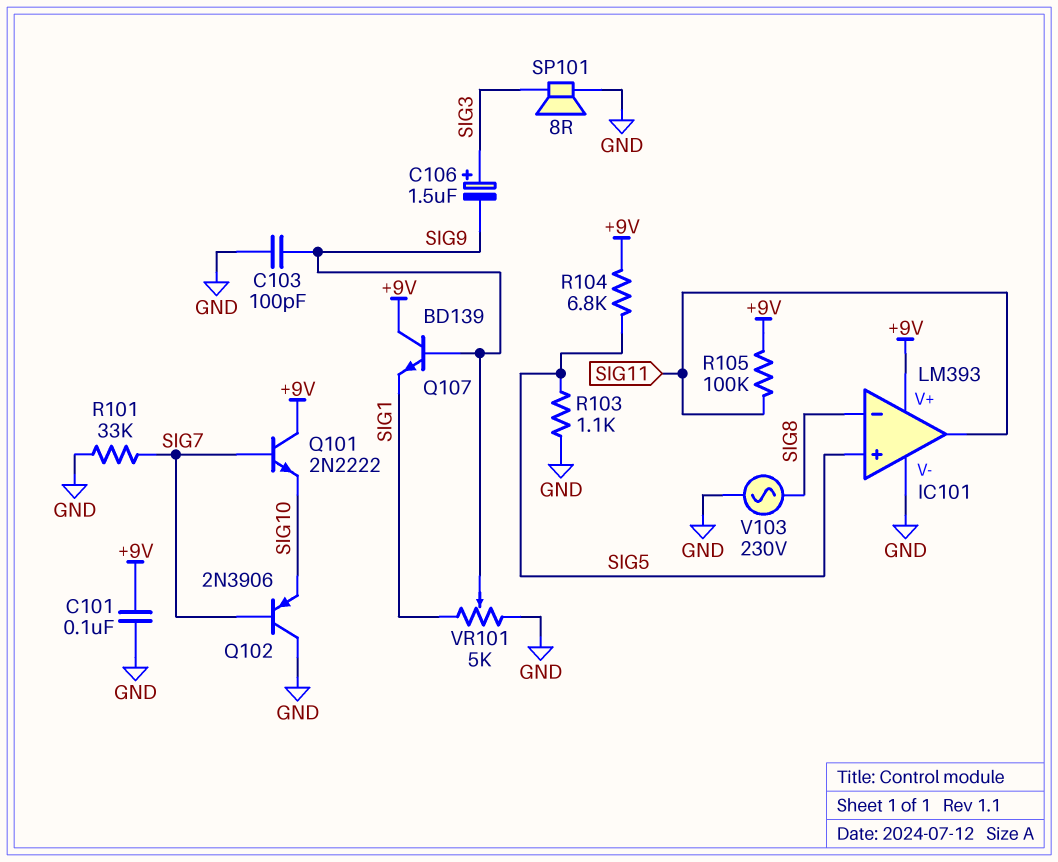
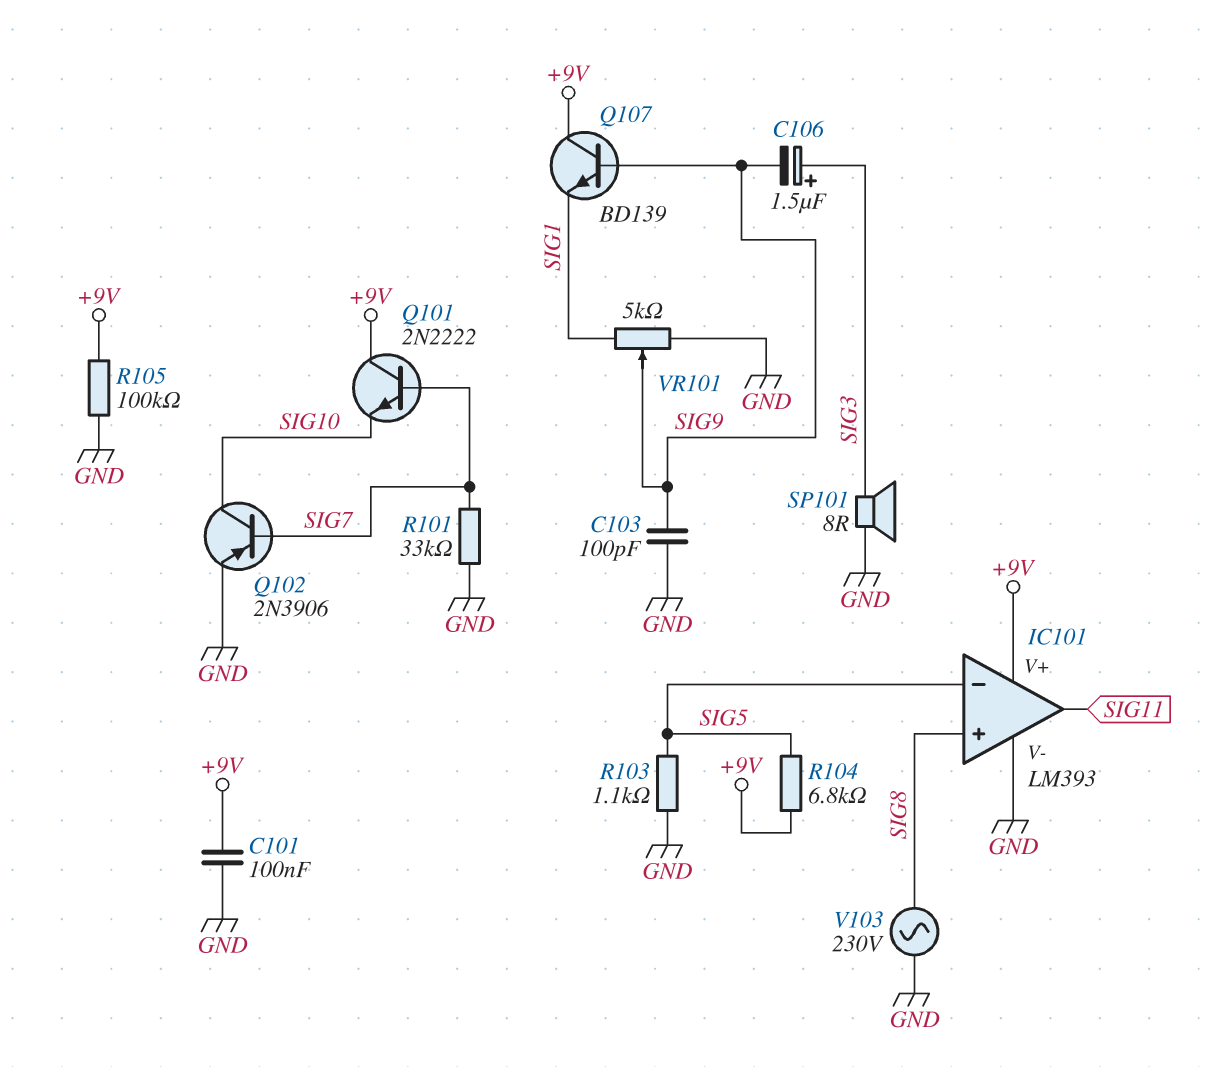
IC101 pin in+: SIG5 -> SIG8
IC101 pin in-: SIG8 -> SIG5
Q102: PNP 2N3906 (B SIG7, C GND, E SIG10) -> PNP 2N3906 (B SIG7, C SIG10, E GND)
R105: 100k (+9V, SIG11) -> 100k (+9V, GND)

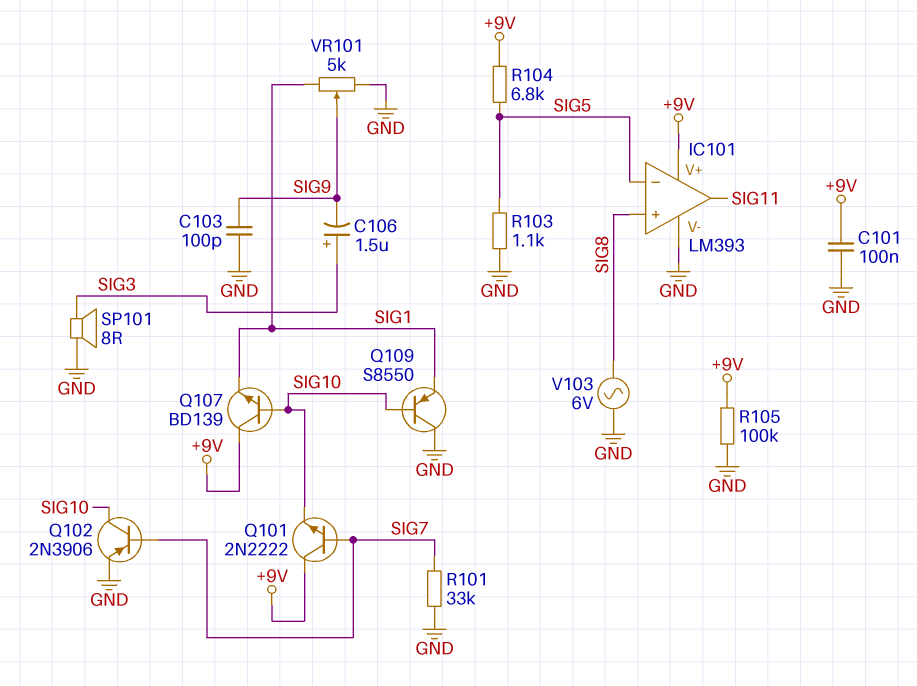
Q107: NPN BD139 (B SIG9, C +9V, E SIG1) -> NPN BD139 (B SIG10, C +9V, E SIG1)
Q109: none -> PNP S8550 (B SIG10, C GND, E SIG1)
V103: AC 230V (GND, SIG8) -> AC 6V (GND, SIG8)

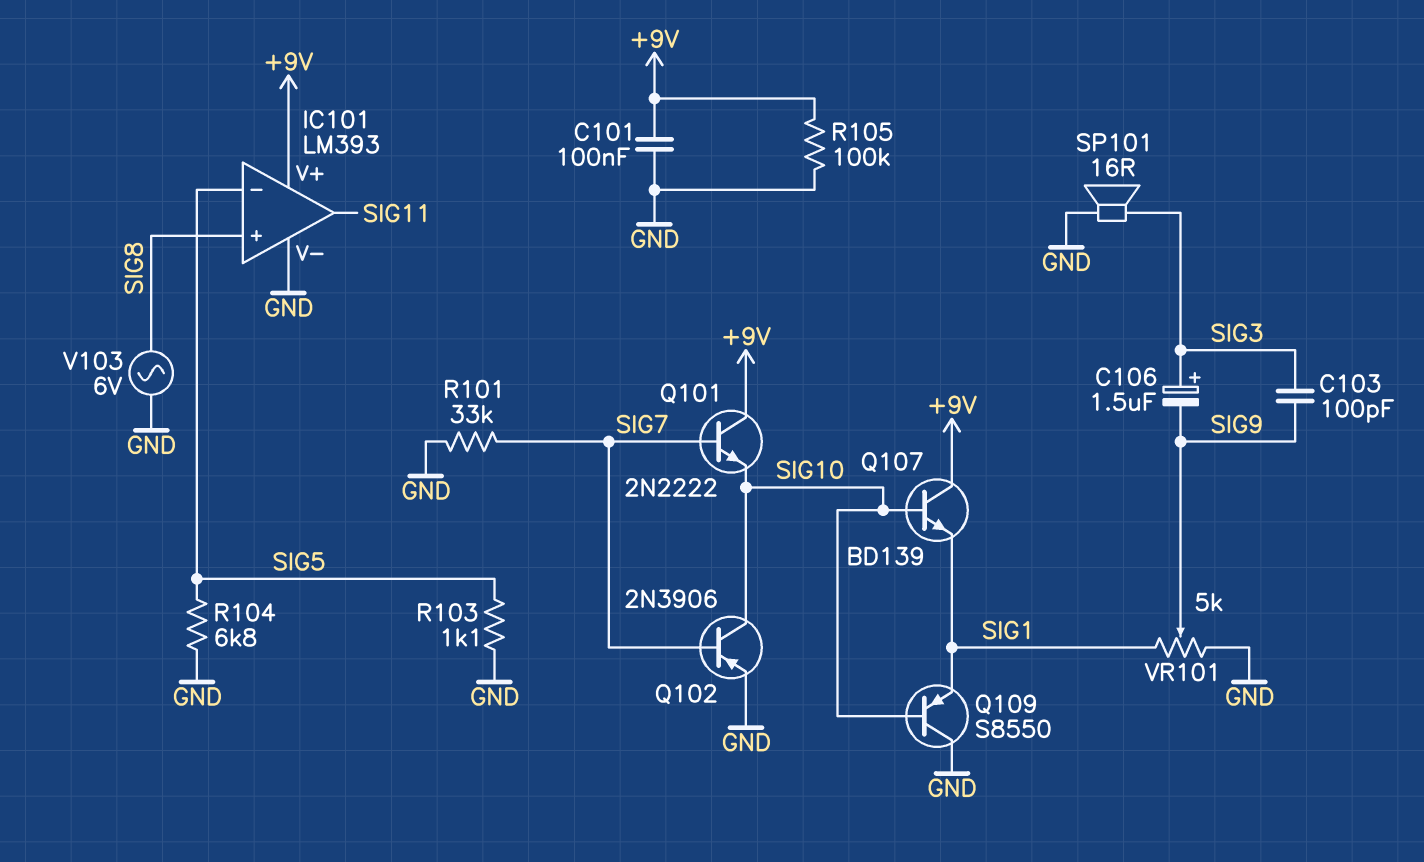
C103: 100pF (GND, SIG9) -> 100pF (SIG3, SIG9)
R104: 6.8k (+9V, SIG5) -> 6.8k (GND, SIG5)
SP101: speaker 8R (GND, SIG3) -> speaker 16R (GND, SIG3)

